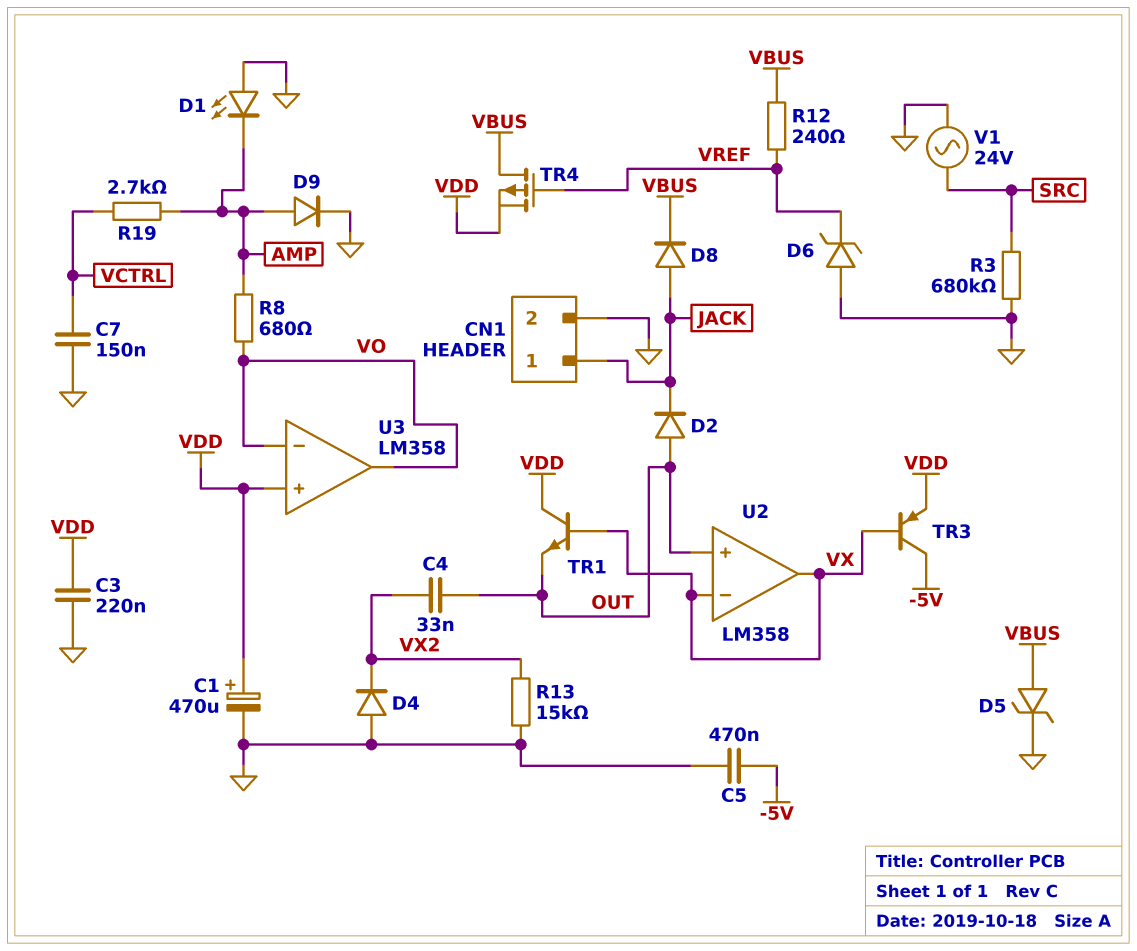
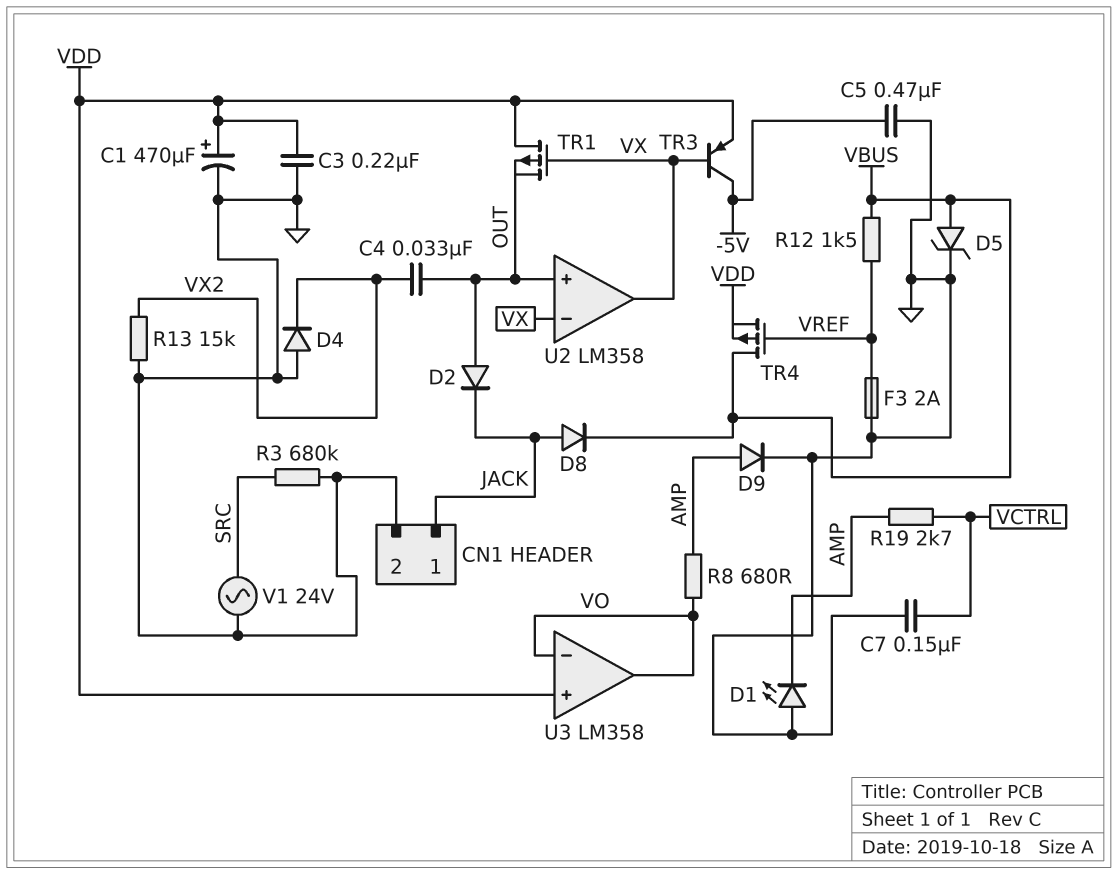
D6: zener (A GND, K VREF) -> none
F3: none -> 2A (GND, VREF)
R12: 240 (VBUS, VREF) -> 1.5k (VBUS, VREF)
TR1: NPN (B VX, C VDD, E OUT) -> PMOS (G VX, D VDD, S OUT)

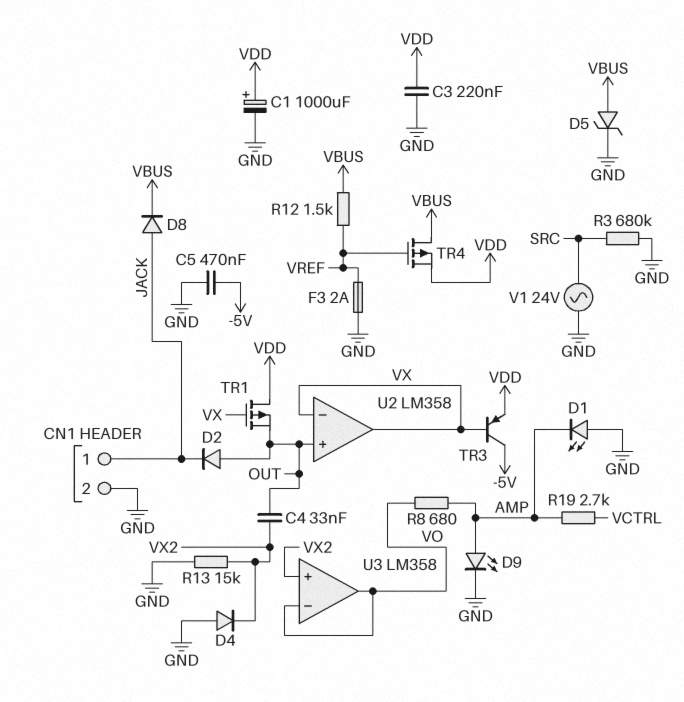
C1: 470uF (plus VDD, minus GND) -> 1000uF (plus VDD, minus GND)
C7: 150nF (GND, VCTRL) -> none
D9: diode (A AMP, K GND) -> LED (A AMP, K GND)
U3 pin in+: VDD -> VX2

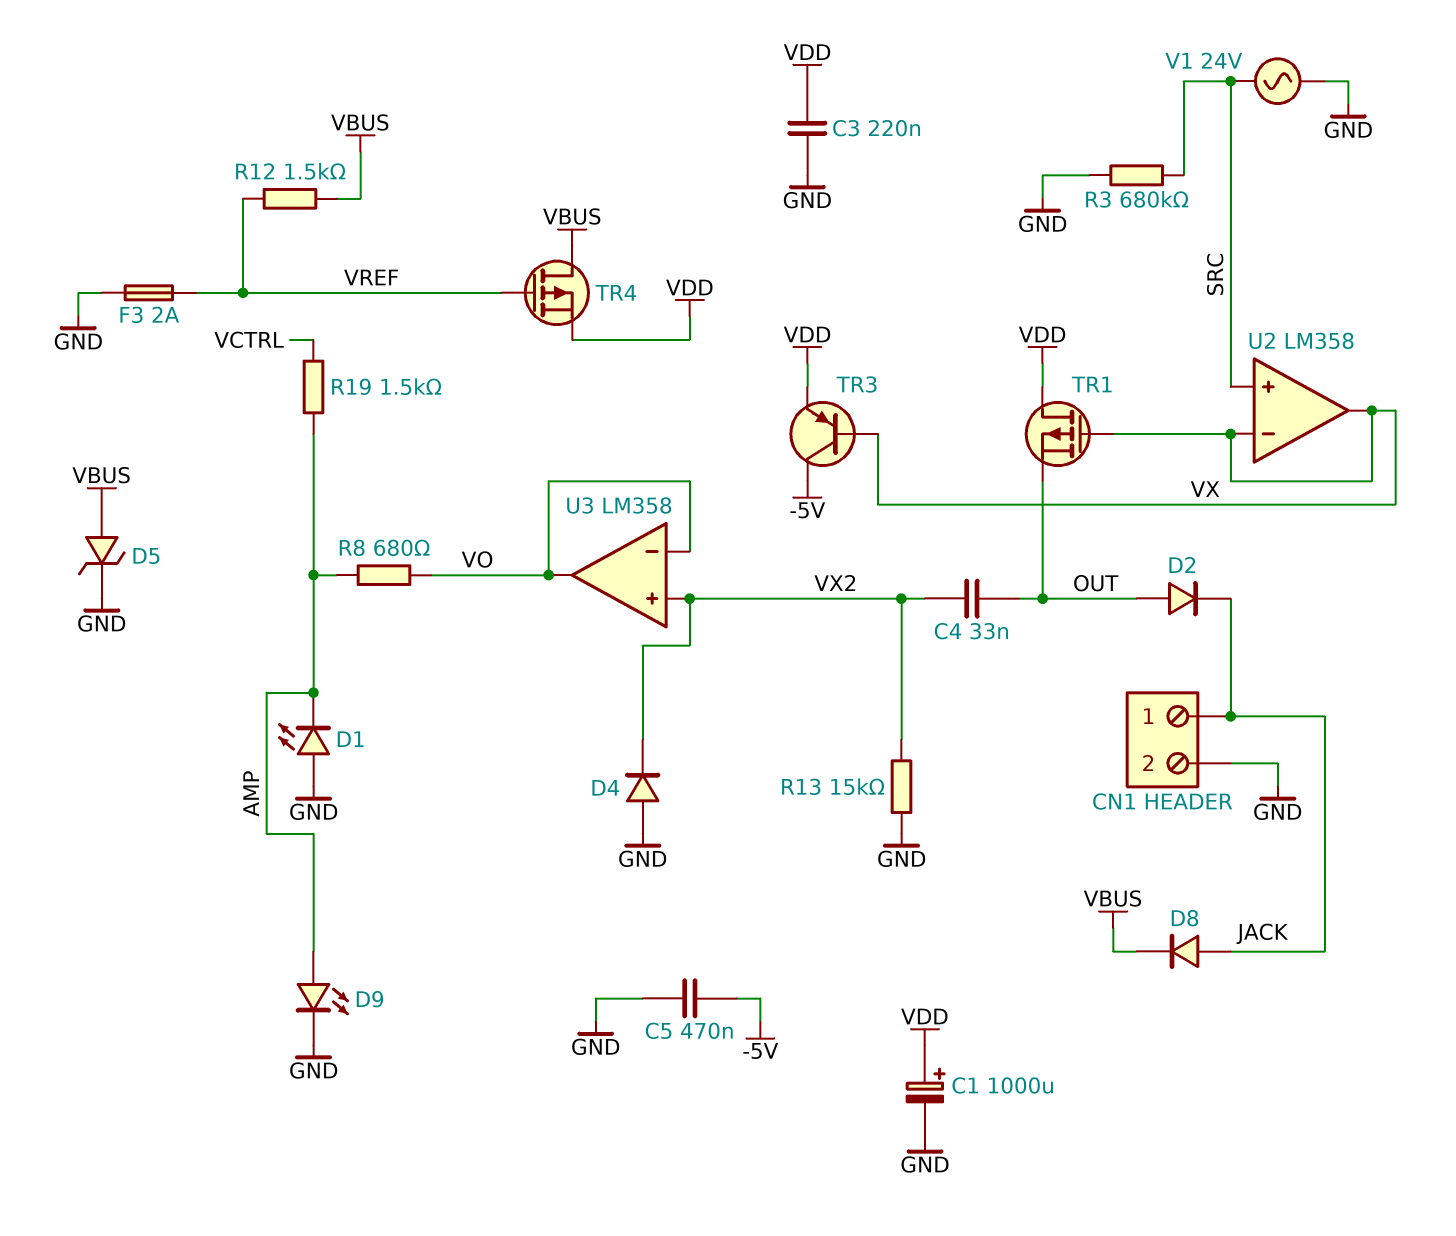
R19: 2.7k (AMP, VCTRL) -> 1.5k (AMP, VCTRL)
U2 pin in+: OUT -> SRC

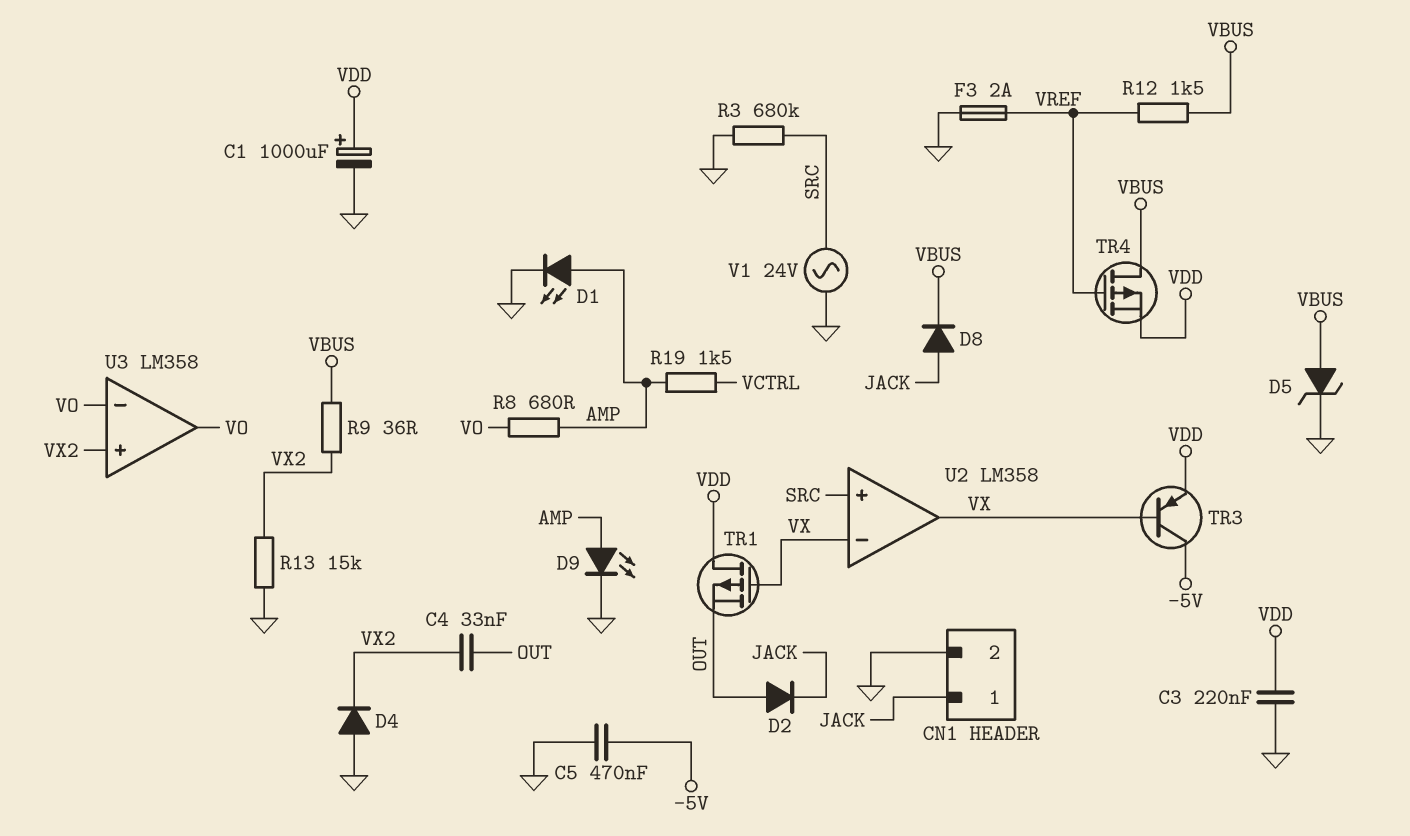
D1: LED (A GND, K AMP) -> LED (A AMP, K GND)
R9: none -> 36 (VBUS, VX2)

